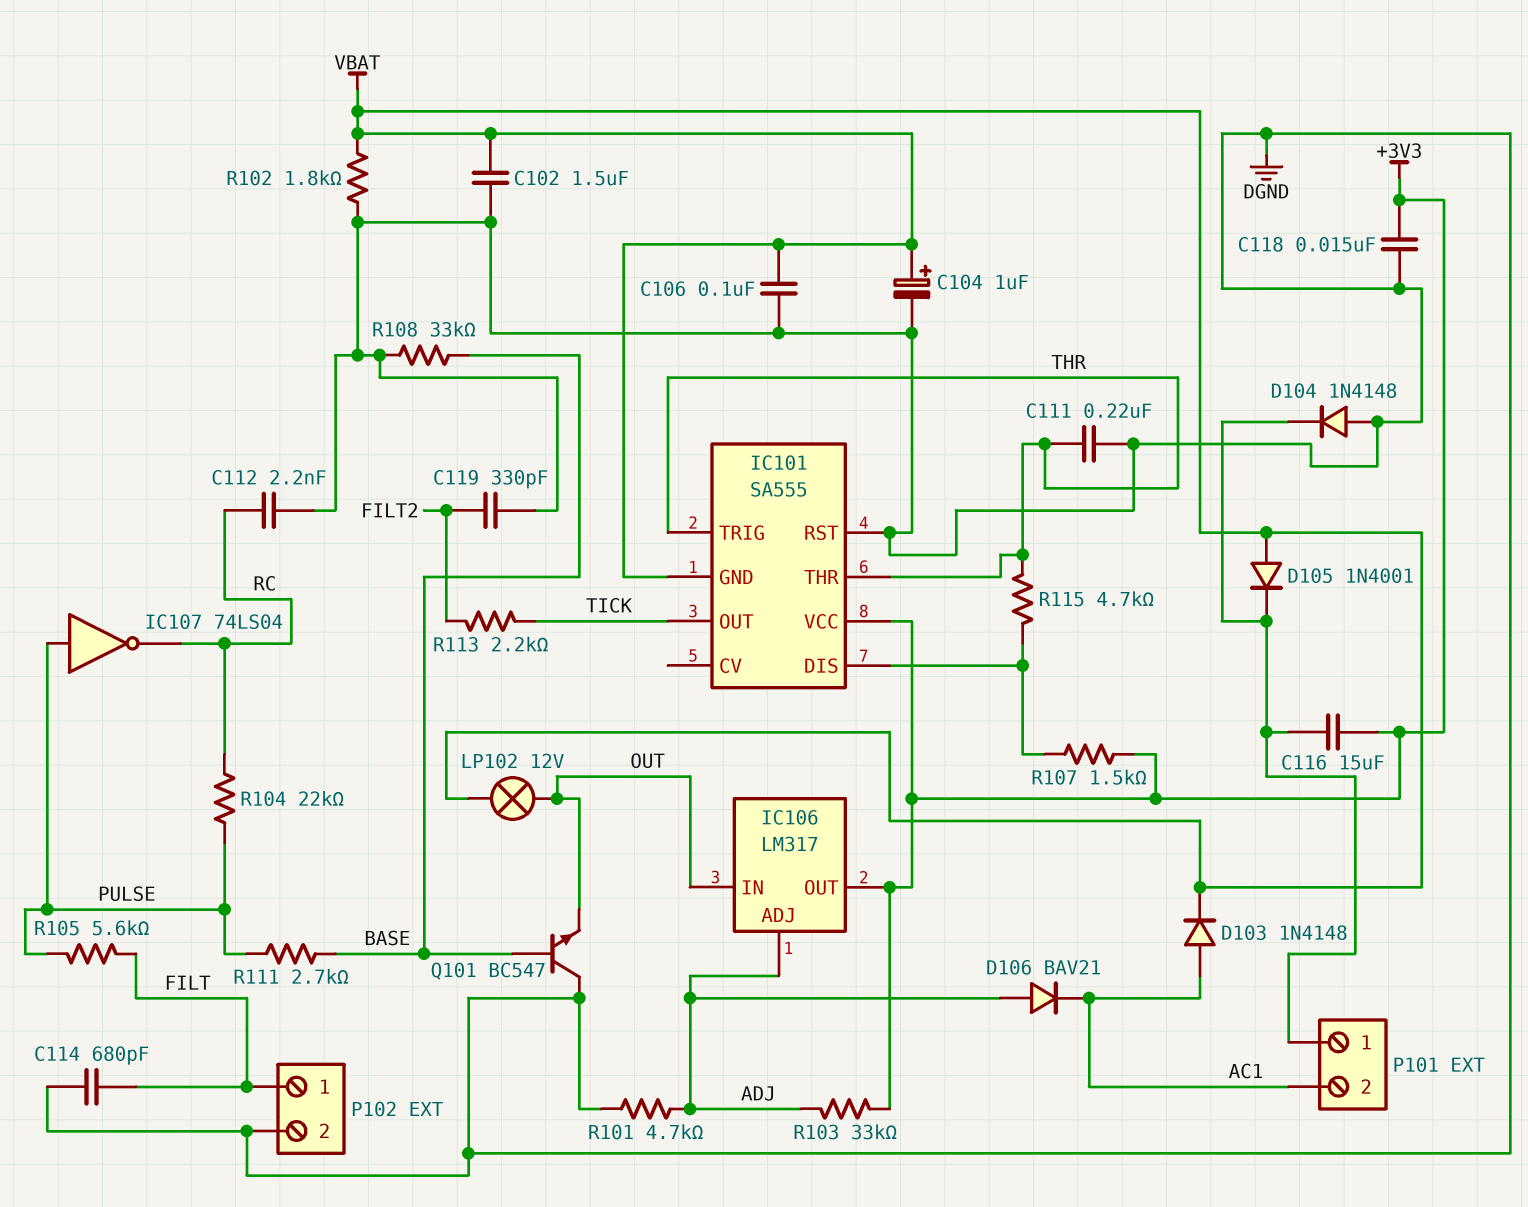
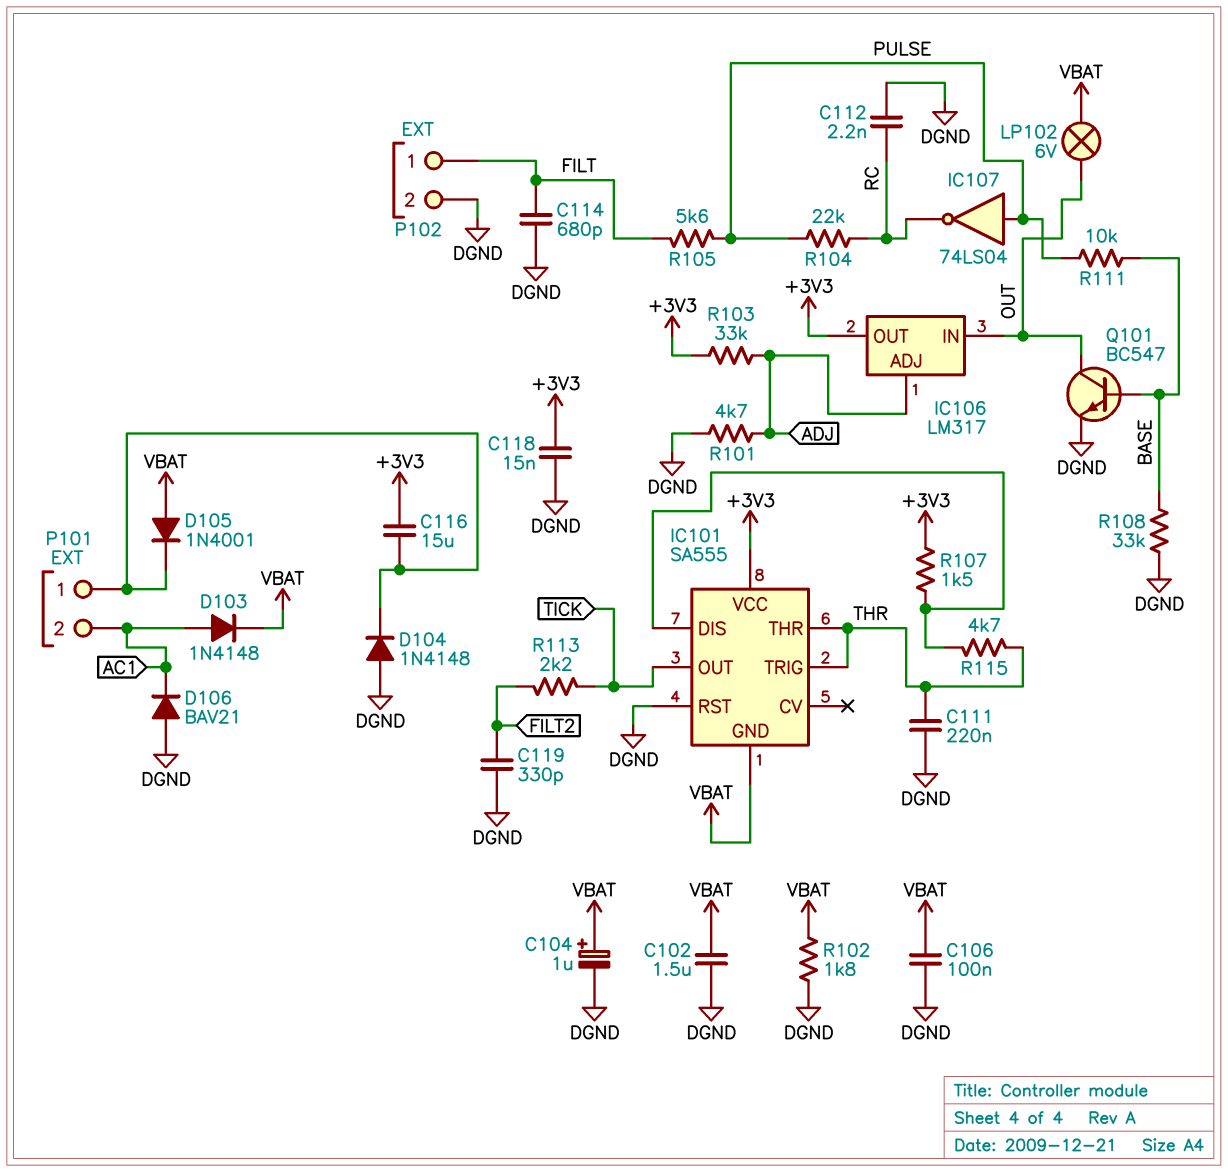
D106: diode BAV21 (A ADJ, K AC1) -> diode BAV21 (A DGND, K AC1)
LP102: lamp 12V (OUT, VBAT) -> lamp 6V (OUT, VBAT)
Q101: NPN BC547 (B BASE, C DGND, E OUT) -> NPN BC547 (B BASE, C OUT, E DGND)
R111: 2.7k (BASE, PULSE) -> 10k (BASE, PULSE)

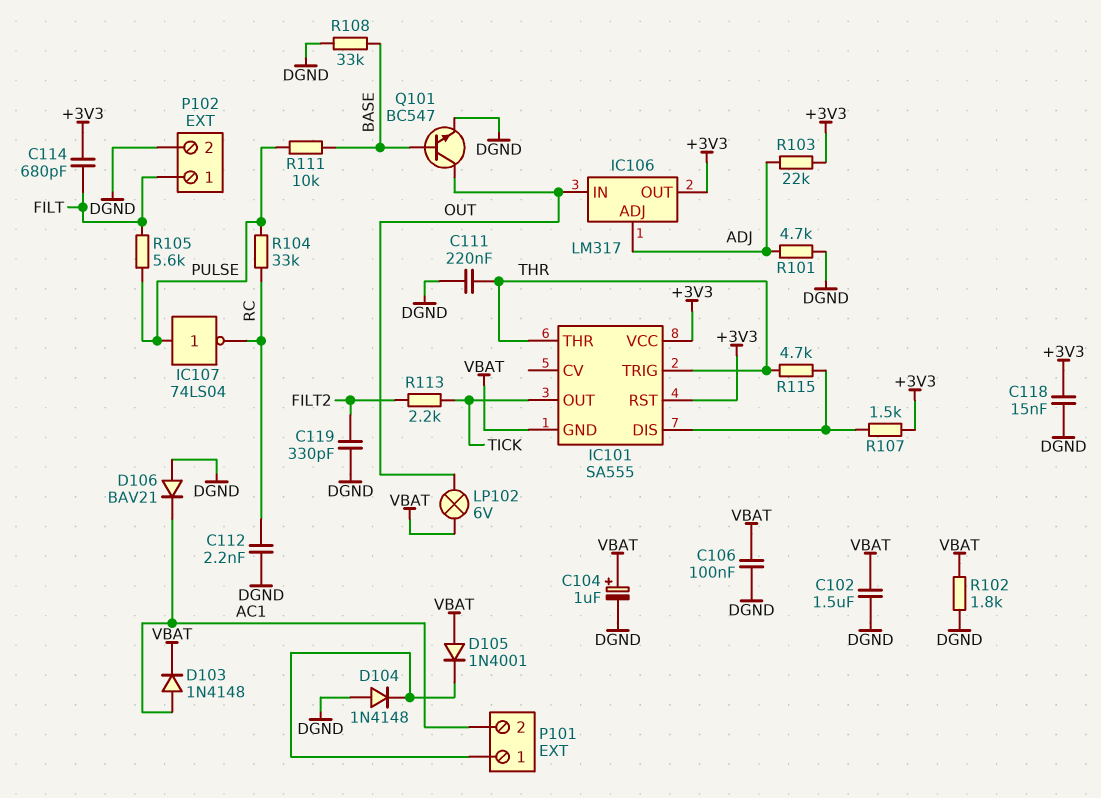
C114: 680pF (DGND, FILT) -> 680pF (+3V3, FILT)
C116: 15uF (+3V3, P101/1) -> none
IC101 pin RST: DGND -> +3V3
R103: 33k (+3V3, ADJ) -> 22k (+3V3, ADJ)
R104: 22k (PULSE, RC) -> 33k (PULSE, RC)

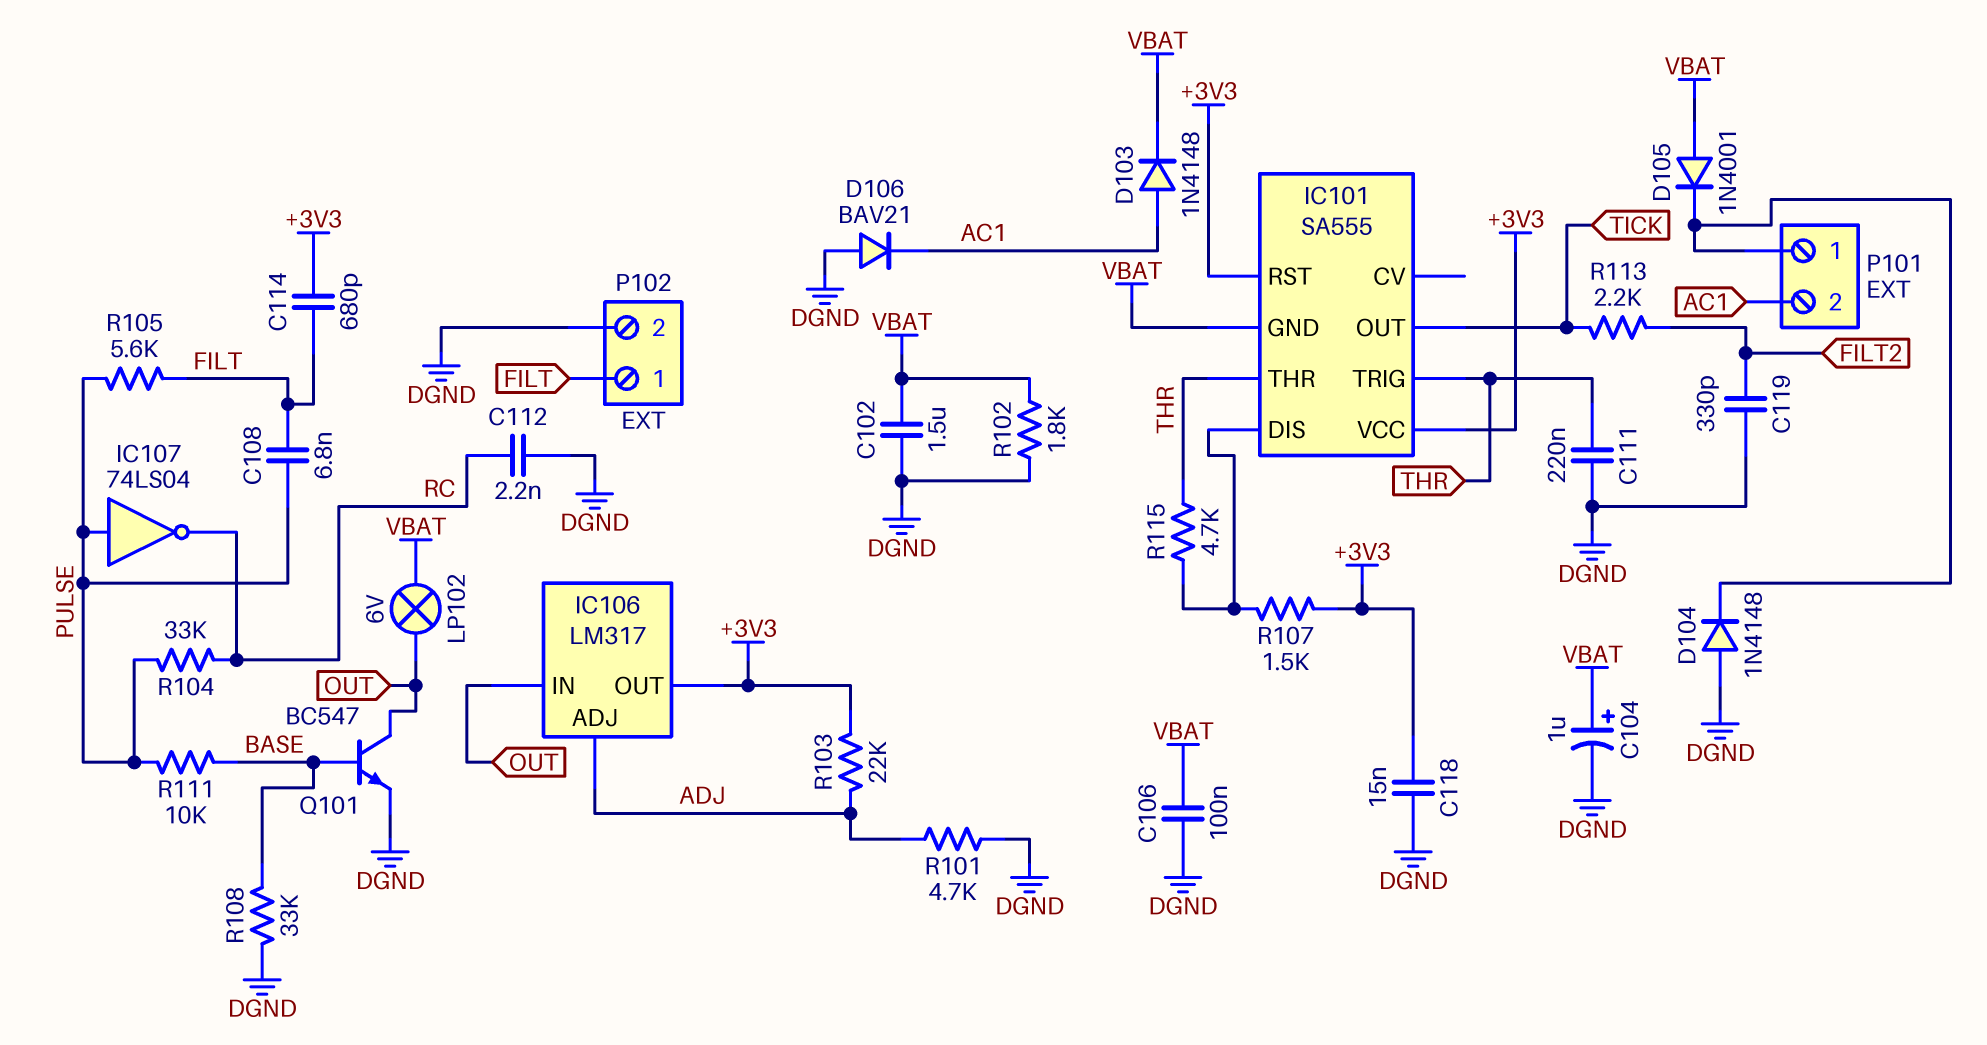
C108: none -> 6.8nF (FILT, PULSE)

